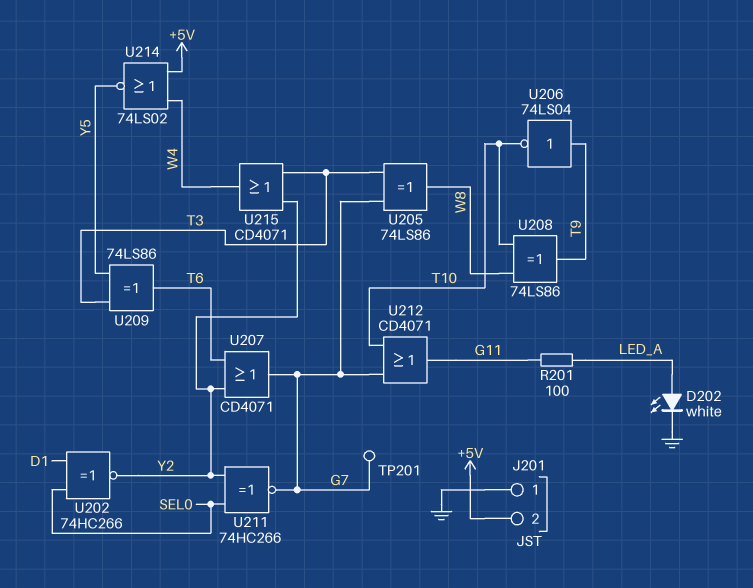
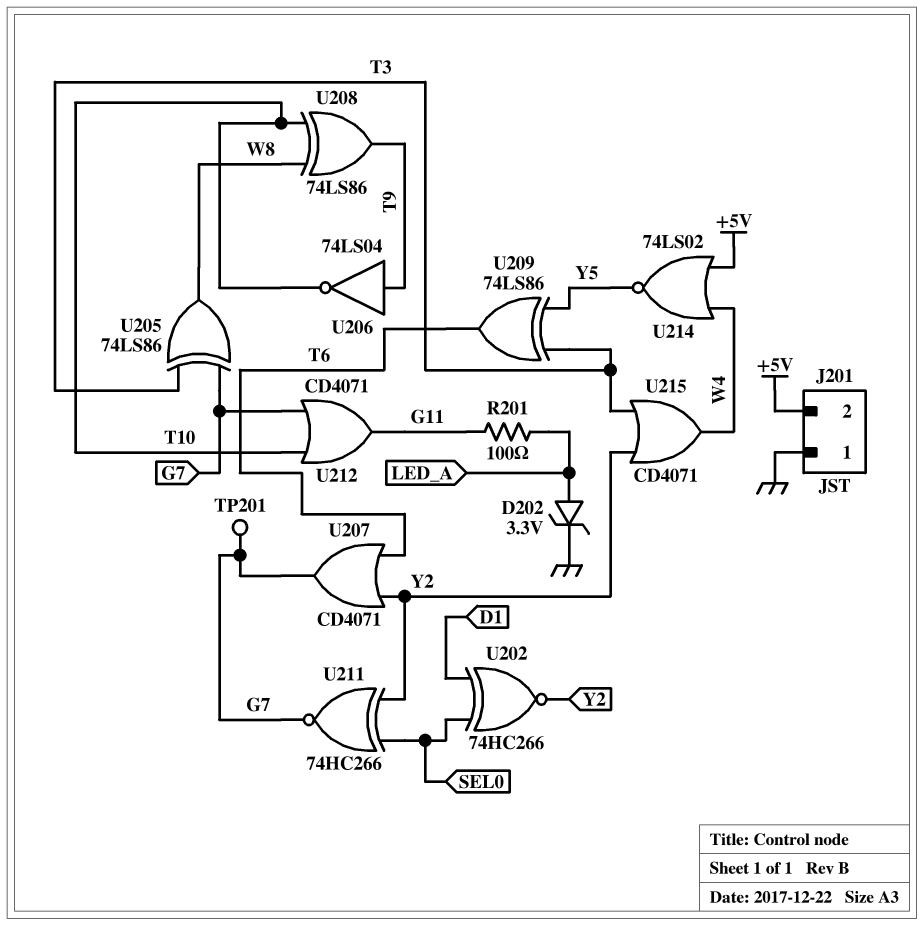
D202: LED white (A LED_A, K GND) -> zener 3.3V (A LED_A, K GND)

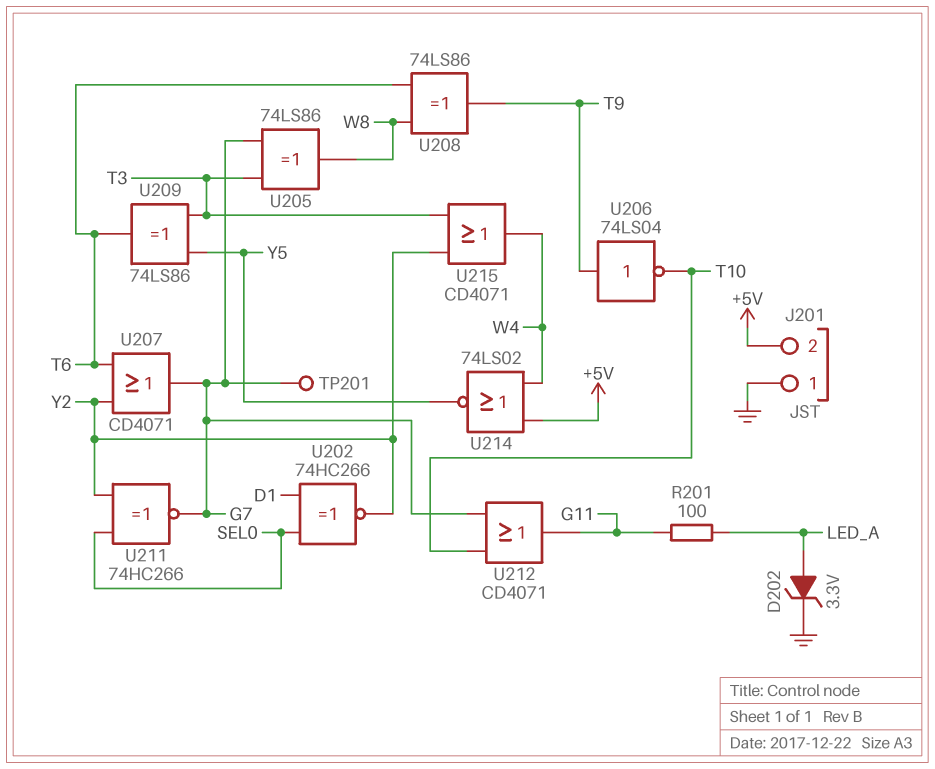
U208: XOR 74LS86 (in T10, in W8, out T9) -> XOR 74LS86 (in T6, in W8, out T9)

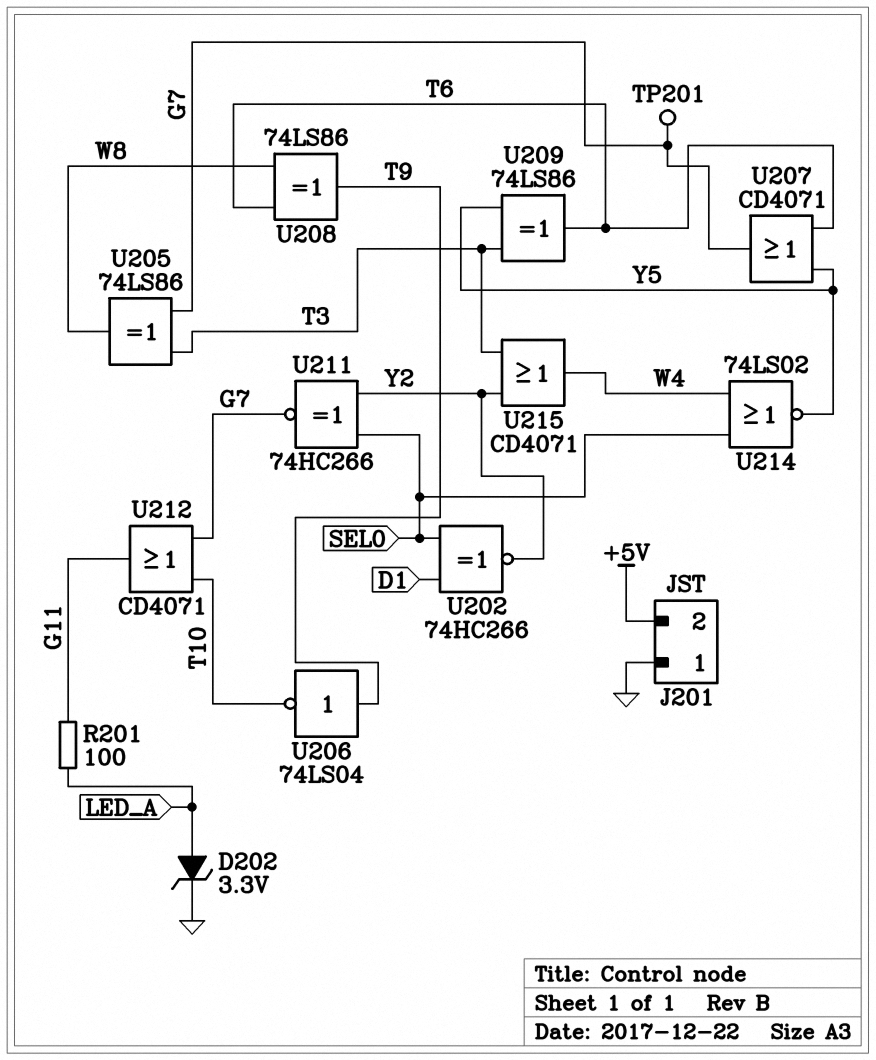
U207: OR CD4071 (in T6, in Y2, out G7) -> OR CD4071 (in T6, in Y5, out G7)
U214: NOR 74LS02 (in +5V, in W4, out Y5) -> NOR 74LS02 (in SEL0, in W4, out Y5)

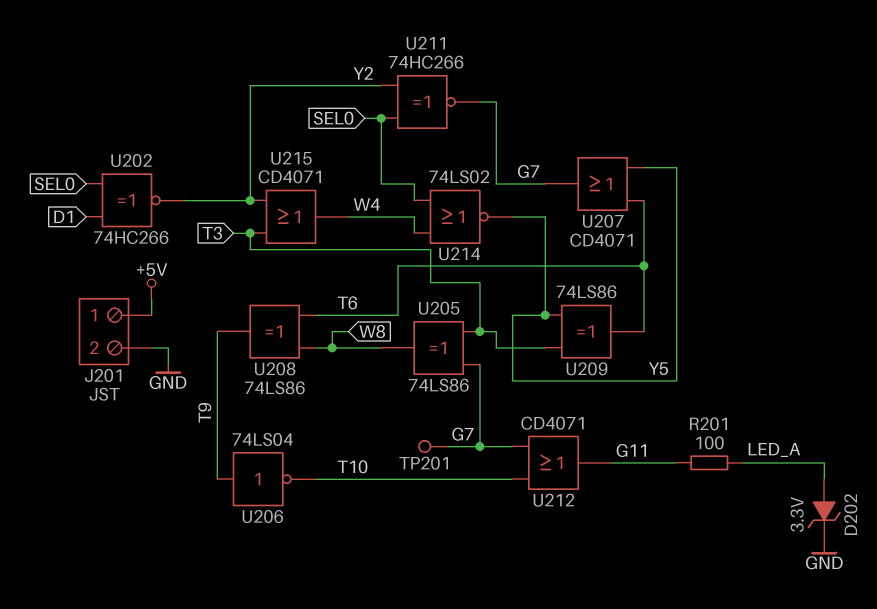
J201 pin 1: GND -> +5V
J201 pin 2: +5V -> GND

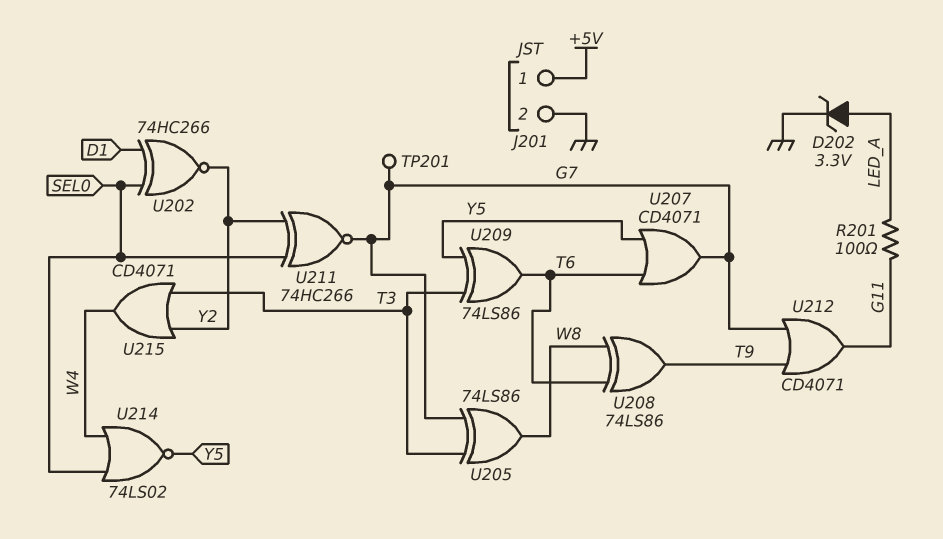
U206: NOT 74LS04 (in T9, out T10) -> none
U212: OR CD4071 (in G7, in T10, out G11) -> OR CD4071 (in G7, in T9, out G11)

